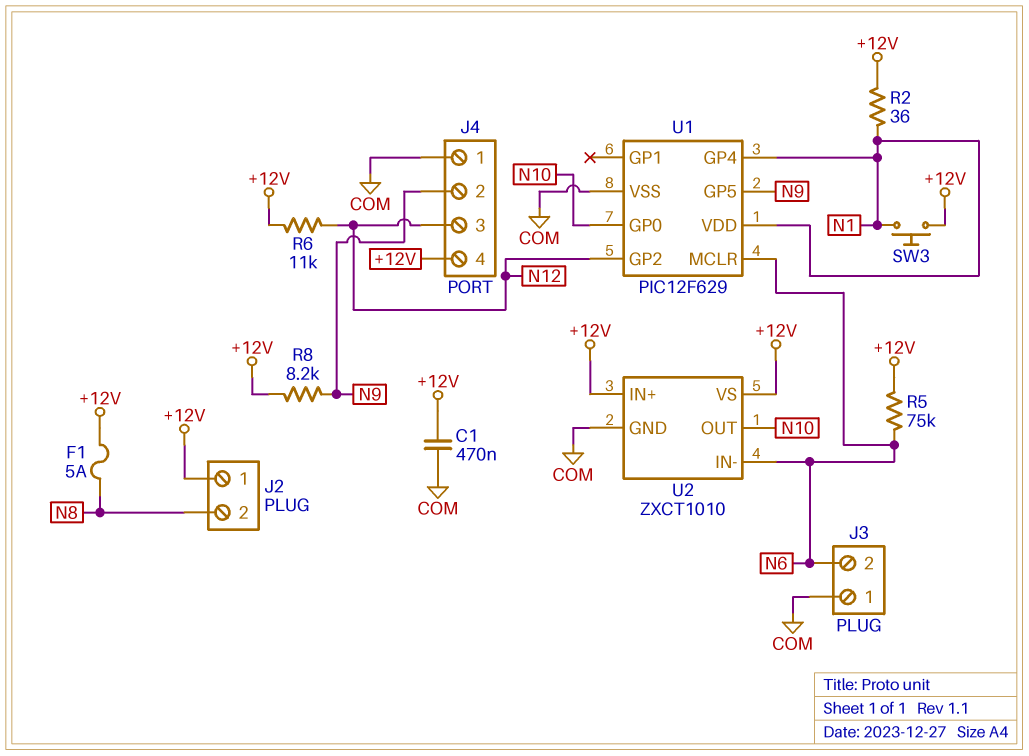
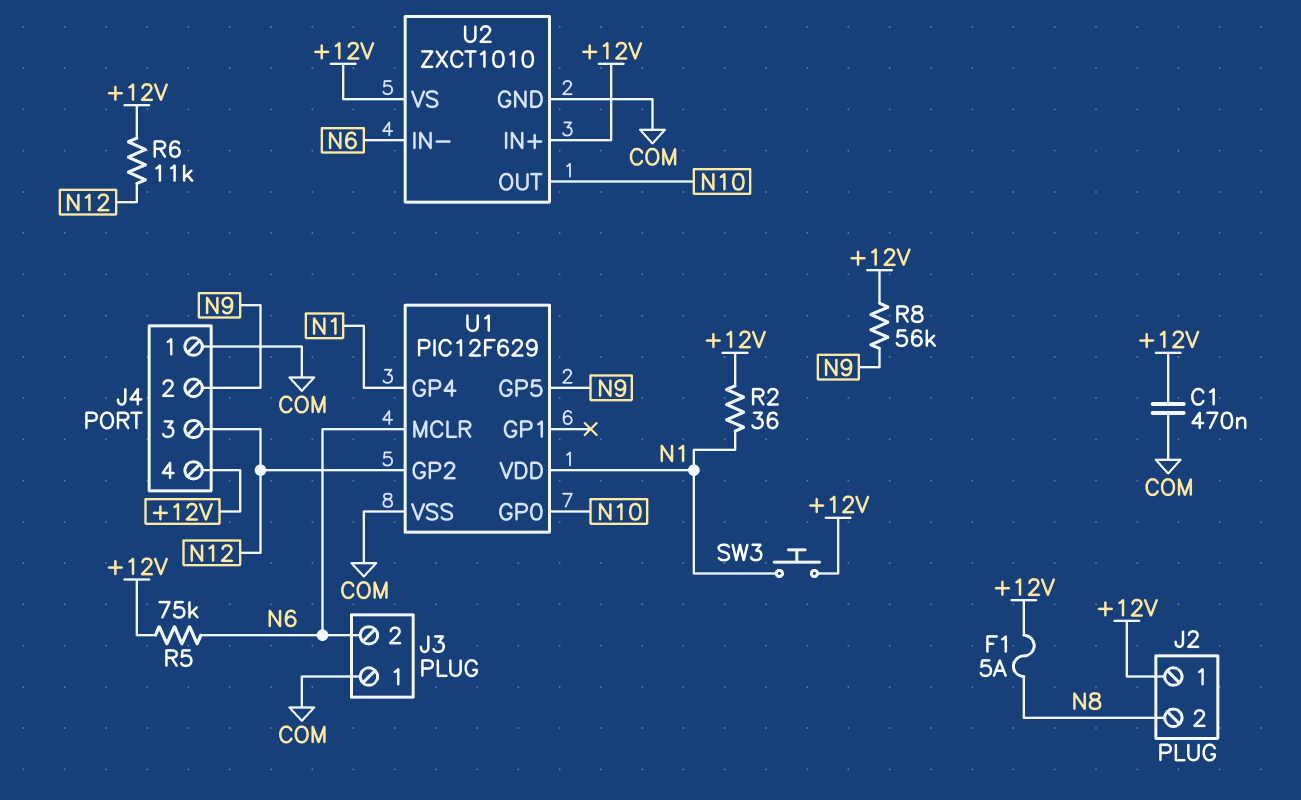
R8: 8.2k (+12V, N9) -> 56k (+12V, N9)

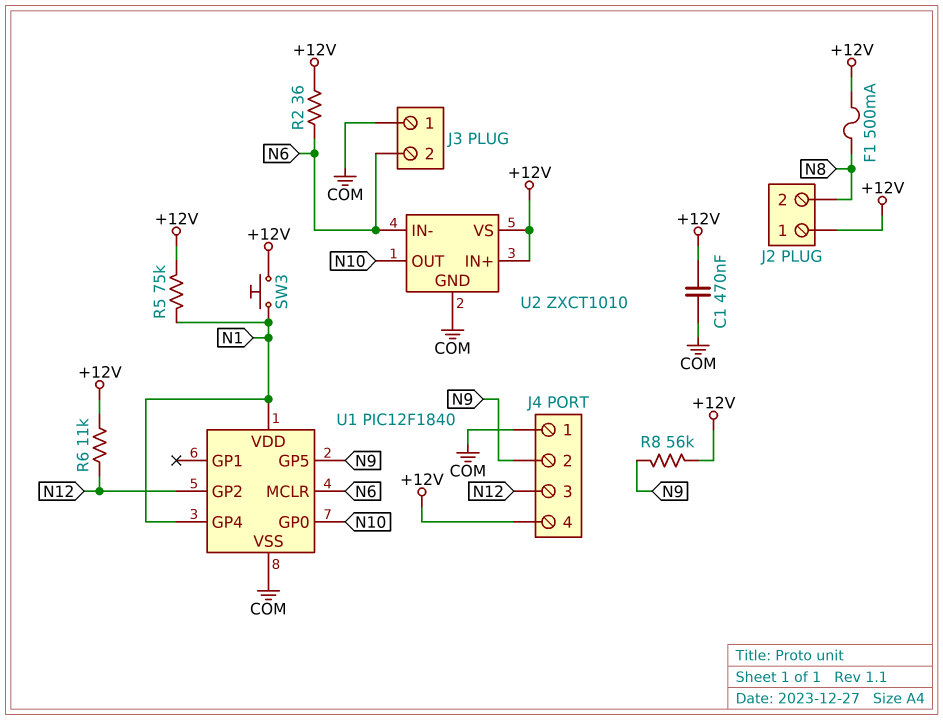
F1: 5A (+12V, N8) -> 500mA (+12V, N8)
R2: 36 (+12V, N1) -> 36 (+12V, N6)
R5: 75k (+12V, N6) -> 75k (+12V, N1)
U1: PIC12F629 -> PIC12F1840

